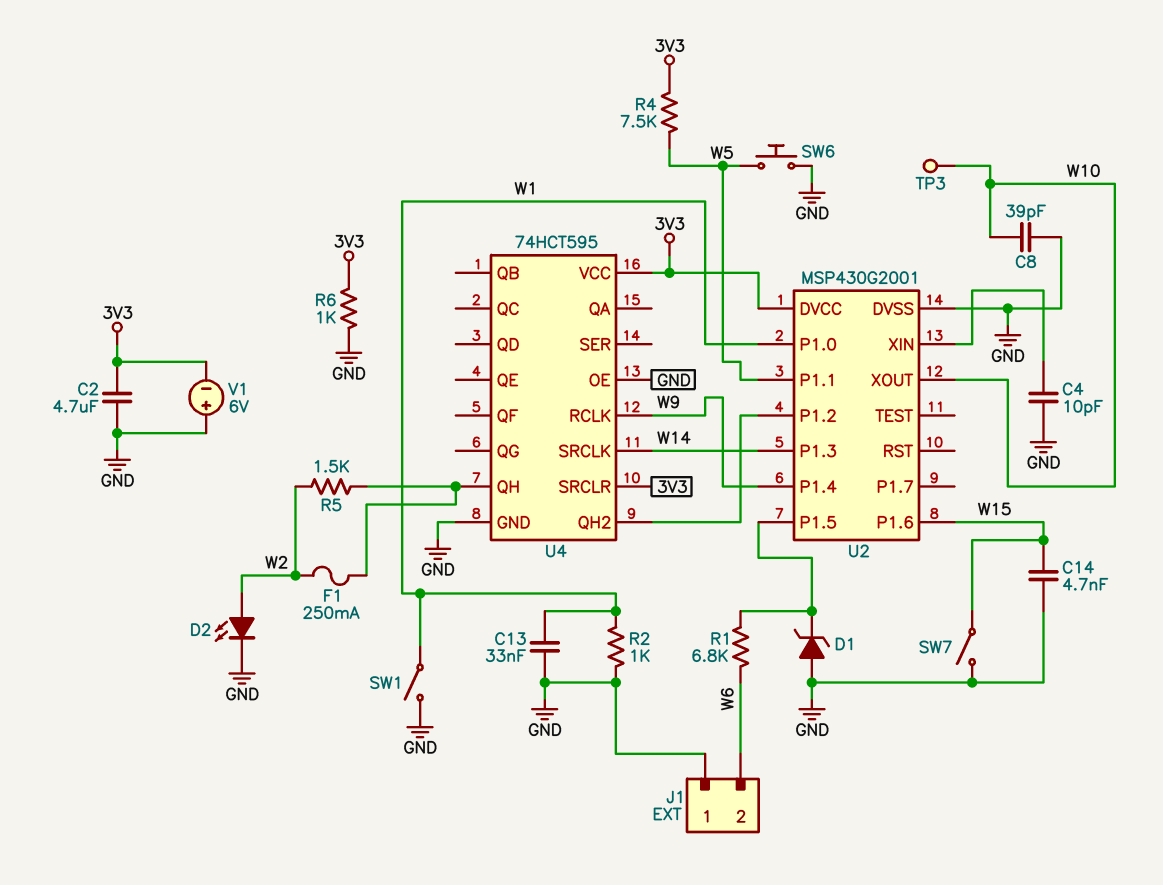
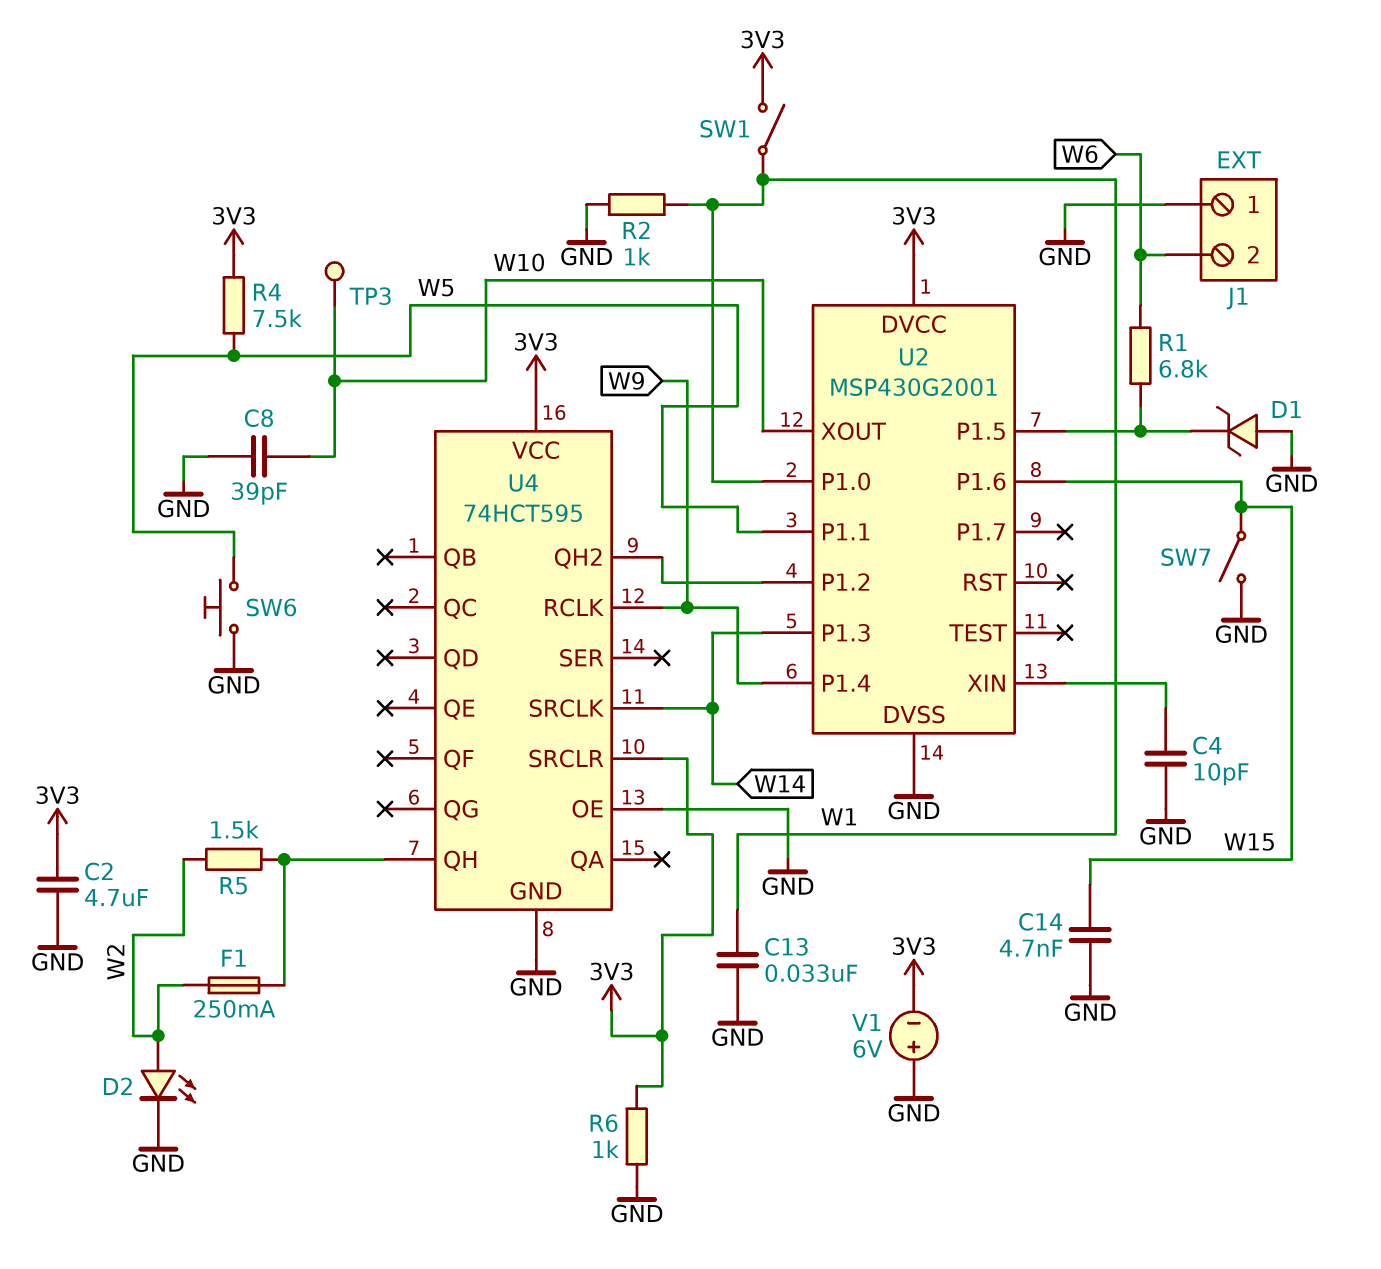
SW1: switch (GND, W1) -> switch (3V3, W1)

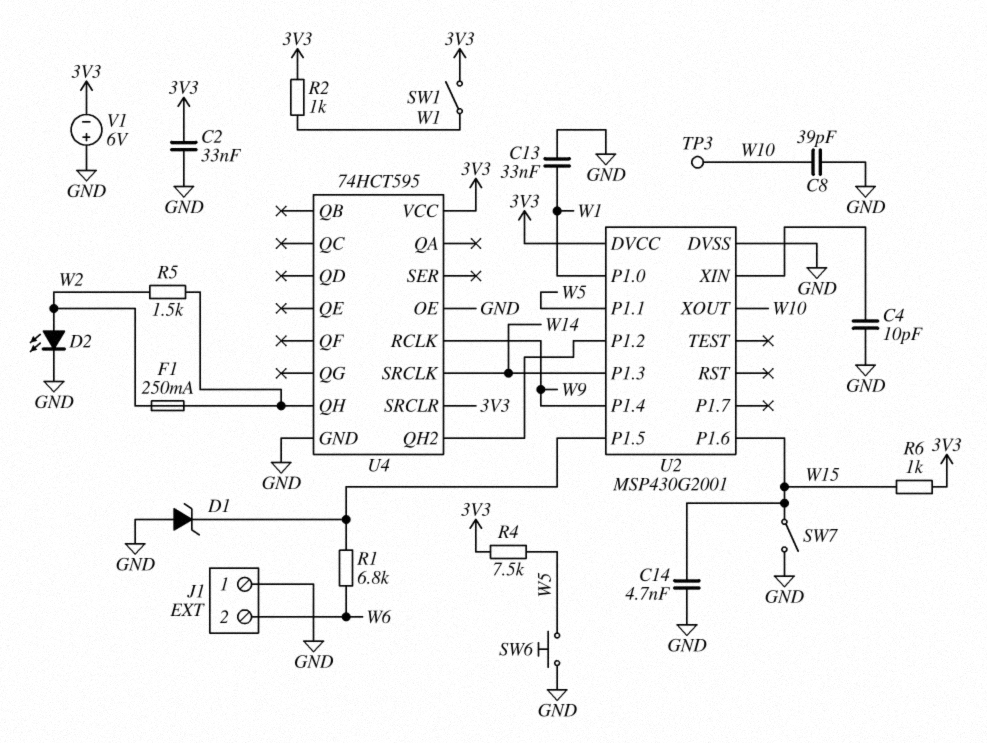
C2: 4.7uF (3V3, GND) -> 33nF (3V3, GND)
R2: 1k (GND, W1) -> 1k (3V3, W1)
R6: 1k (3V3, GND) -> 1k (3V3, W15)

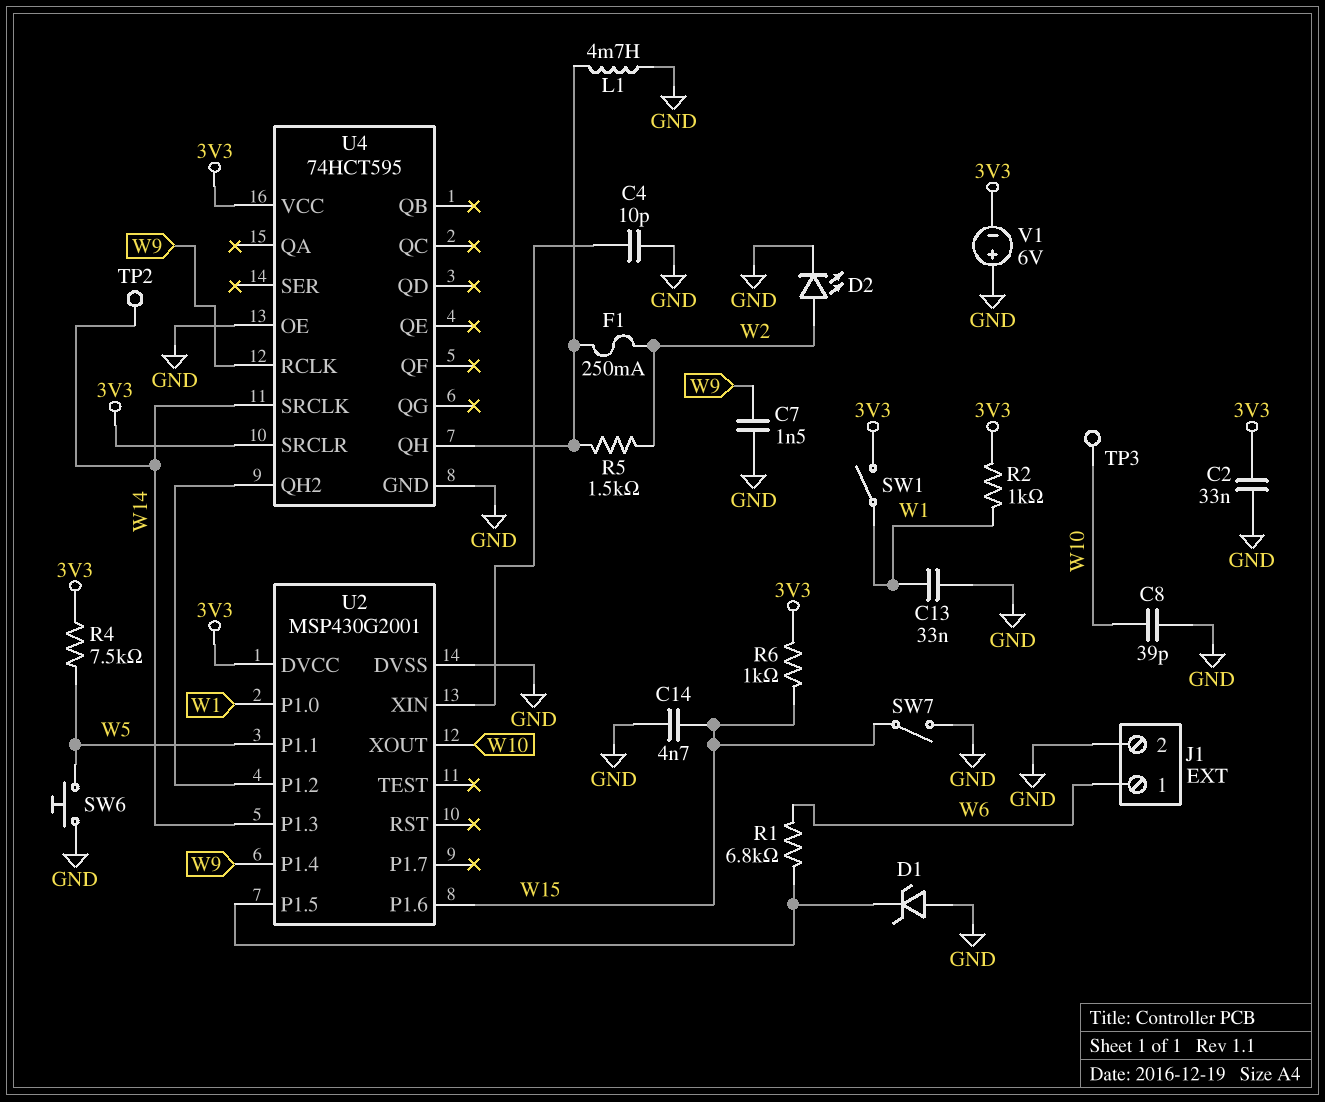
C7: none -> 1.5nF (GND, W9)
J1 pin 1: GND -> W6
J1 pin 2: W6 -> GND
L1: none -> 4.7mH (GND, U4/QH)
TP2: none -> test point (W14)

